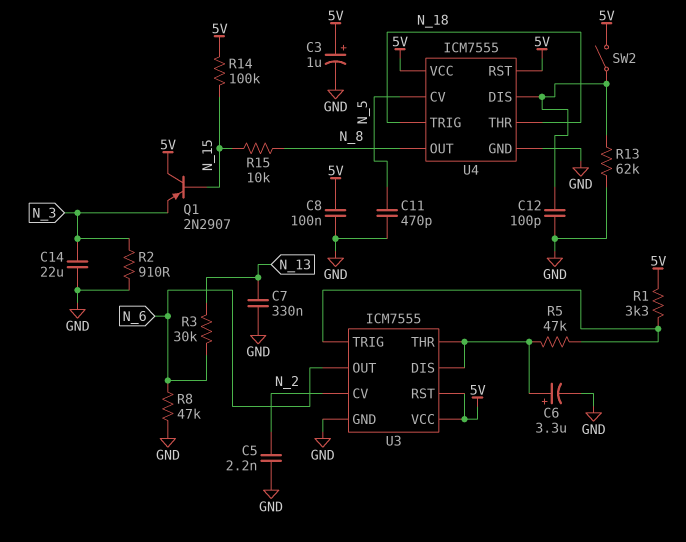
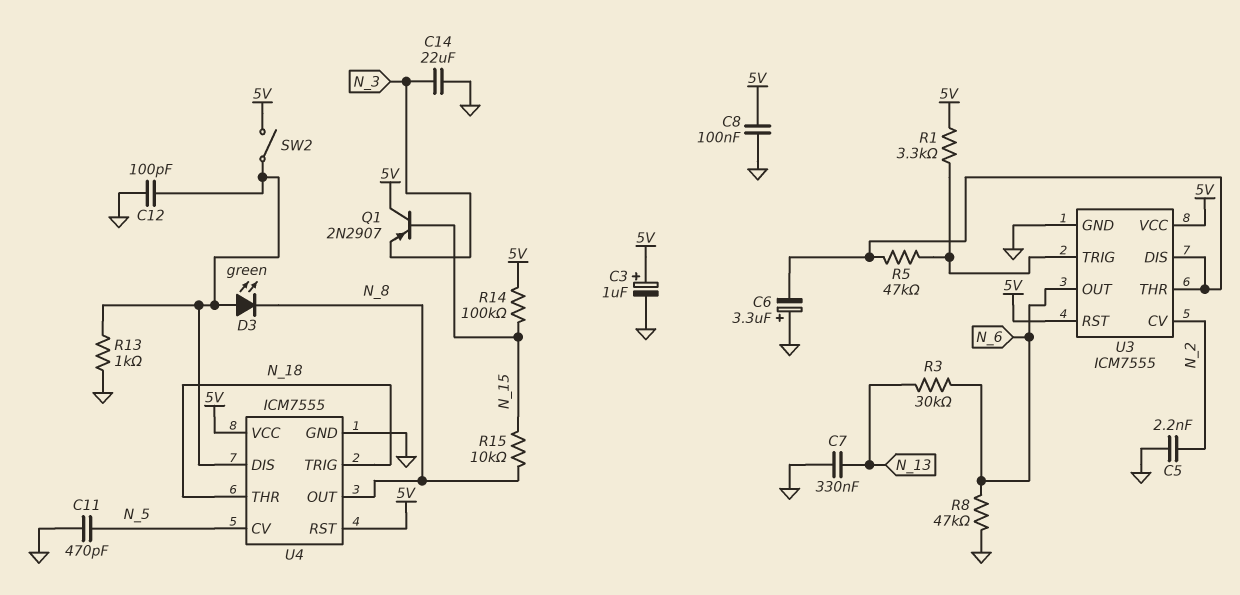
C6: 3.3uF (plus U3/DIS, minus GND) -> 3.3uF (plus GND, minus U3/DIS)
D3: none -> LED green (A U4/DIS, K N_8)
R2: 910 (GND, N_3) -> none
R13: 62k (GND, U4/DIS) -> 1k (GND, U4/DIS)

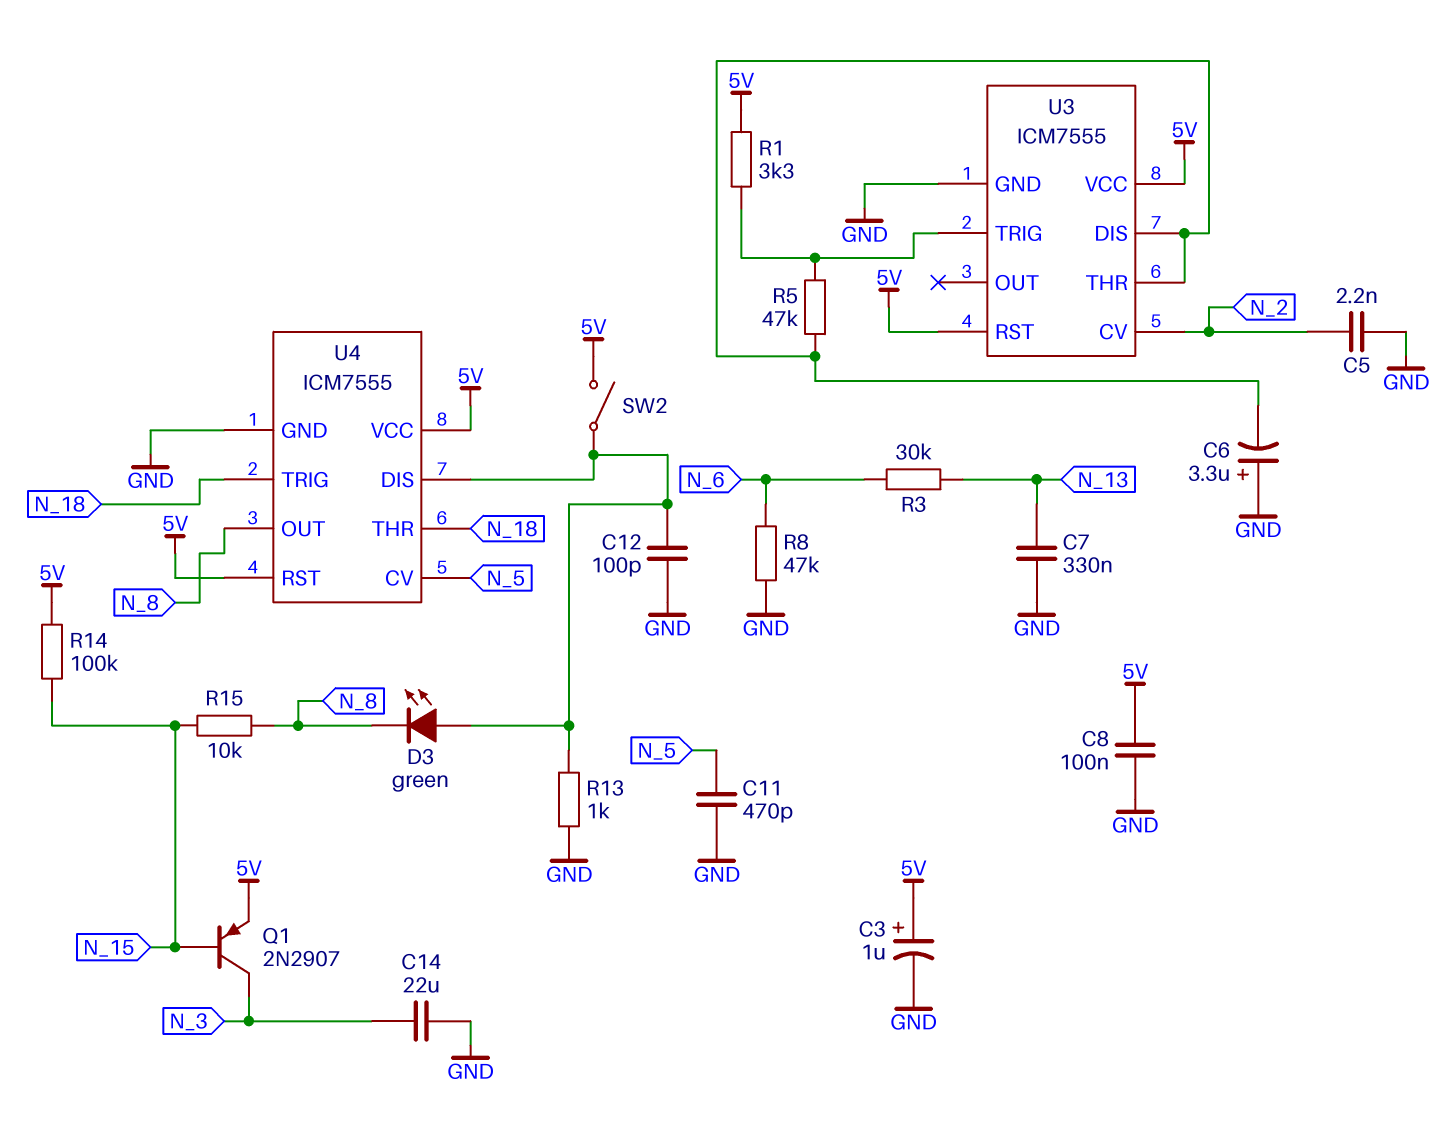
Q1: PNP 2N2907 (B N_15, C 5V, E N_3) -> PNP 2N2907 (B N_15, C N_3, E 5V)
U3 pin OUT: N_6 -> none

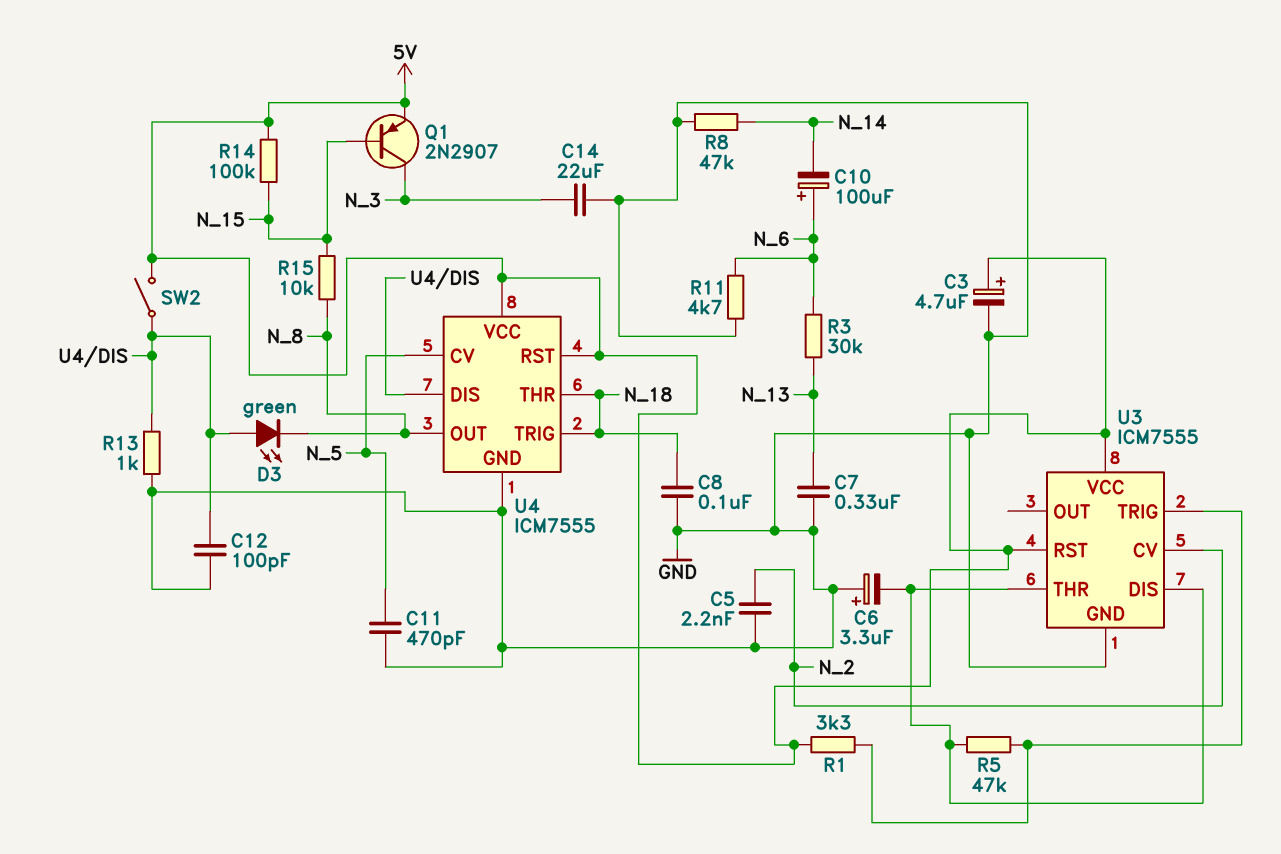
C3: 1uF (plus 5V, minus GND) -> 4.7uF (plus 5V, minus GND)
C8: 100nF (5V, GND) -> 100nF (GND, N_18)
C10: none -> 100uF (plus N_6, minus N_14)
R8: 47k (GND, N_6) -> 47k (GND, N_14)
R11: none -> 4.7k (GND, N_6)

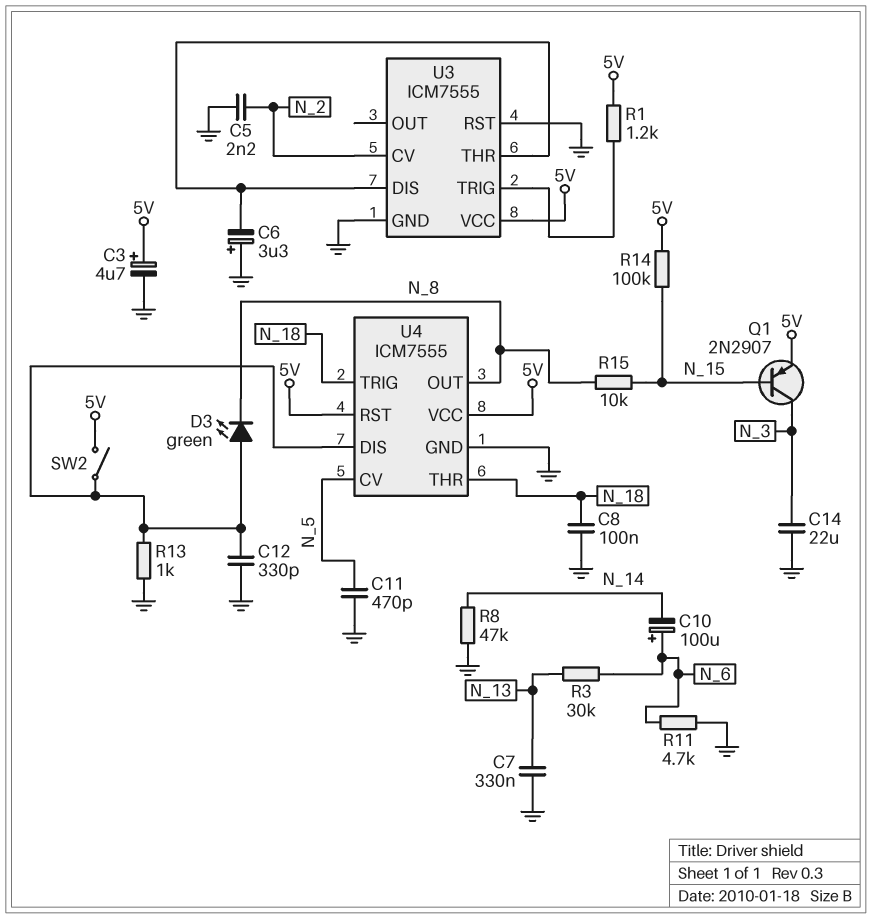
C12: 100pF (GND, U4/DIS) -> 330pF (GND, U4/DIS)
R1: 3.3k (5V, U3/TRIG) -> 1.2k (5V, U3/TRIG)
R5: 47k (U3/DIS, U3/TRIG) -> none
U3 pin RST: 5V -> GND

